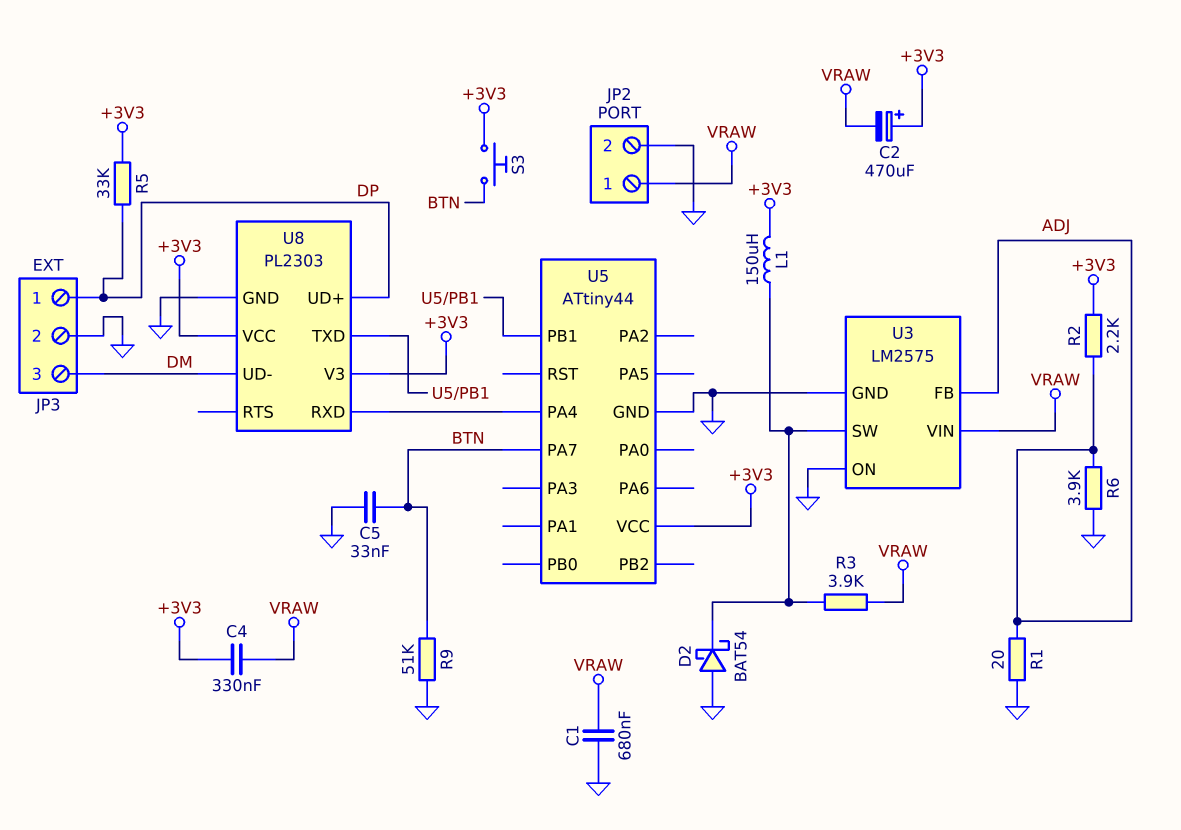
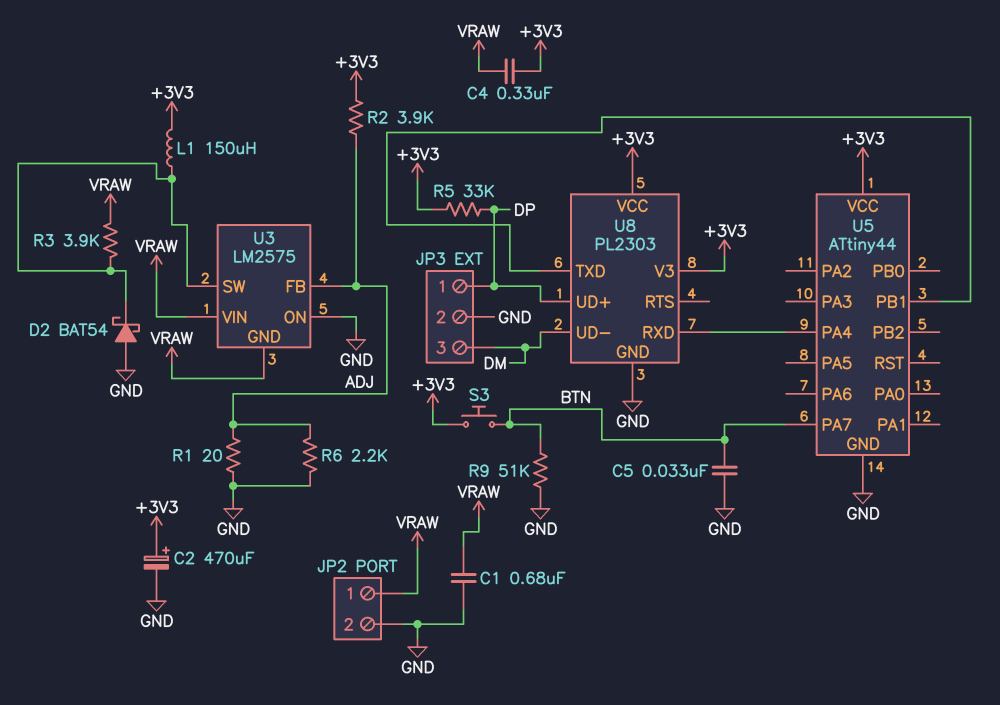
C2: 470uF (plus +3V3, minus VRAW) -> 470uF (plus +3V3, minus GND)
R2: 2.2k (+3V3, ADJ) -> 3.9k (+3V3, ADJ)
R6: 3.9k (ADJ, GND) -> 2.2k (ADJ, GND)
U3 pin GND: GND -> VRAW

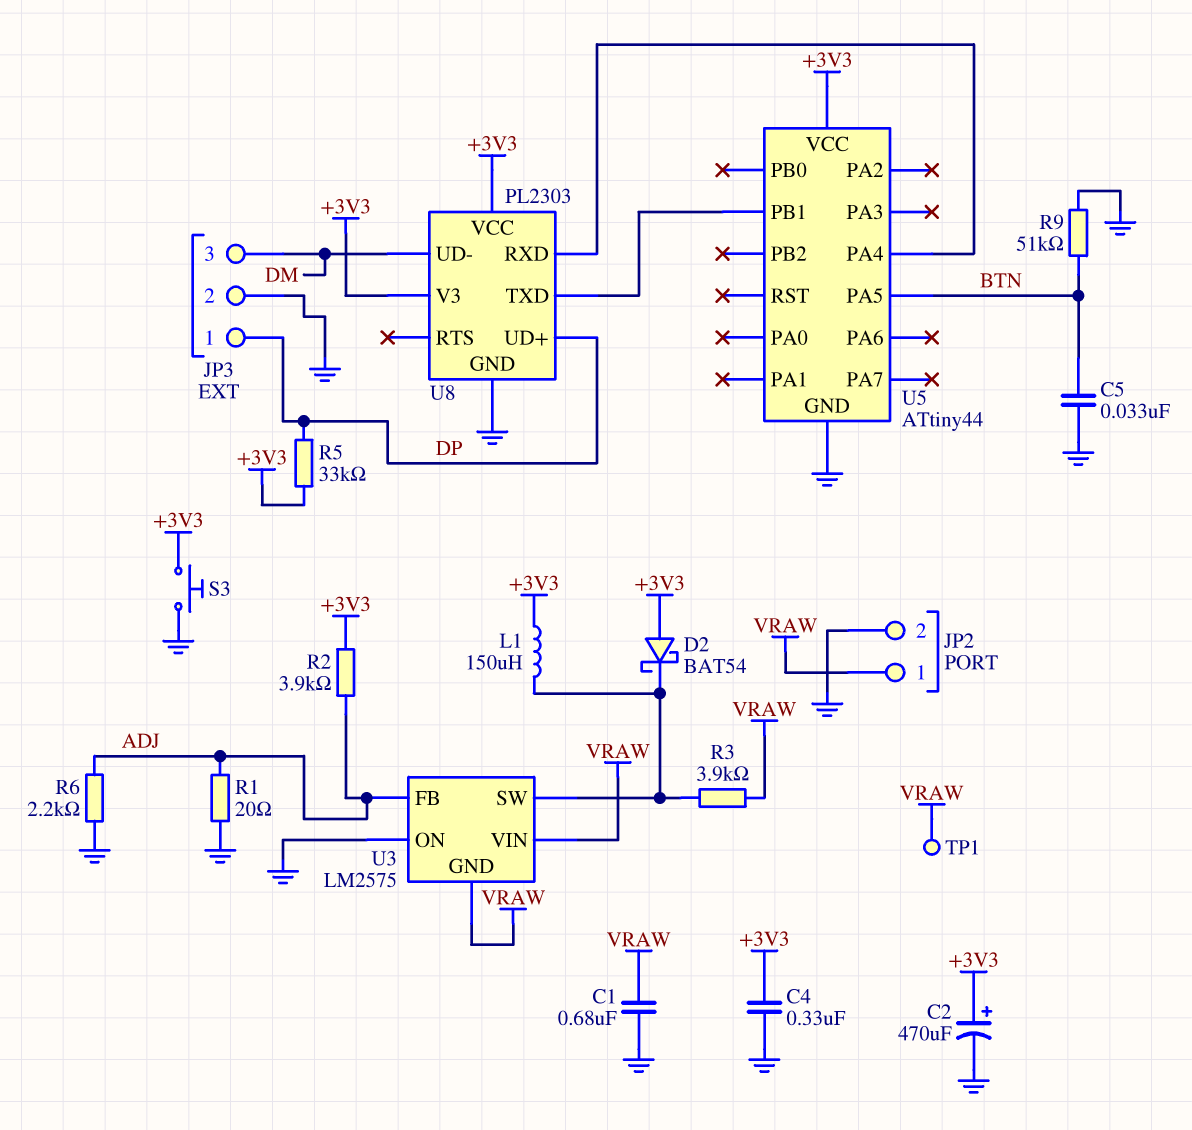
C4: 330nF (+3V3, VRAW) -> 330nF (+3V3, GND)
D2: schottky BAT54 (A GND, K U3/SW) -> schottky BAT54 (A +3V3, K U3/SW)
S3: button (+3V3, BTN) -> button (+3V3, GND)
TP1: none -> test point (VRAW)
U5 pin PA5: none -> BTN
U5 pin PA7: BTN -> none

